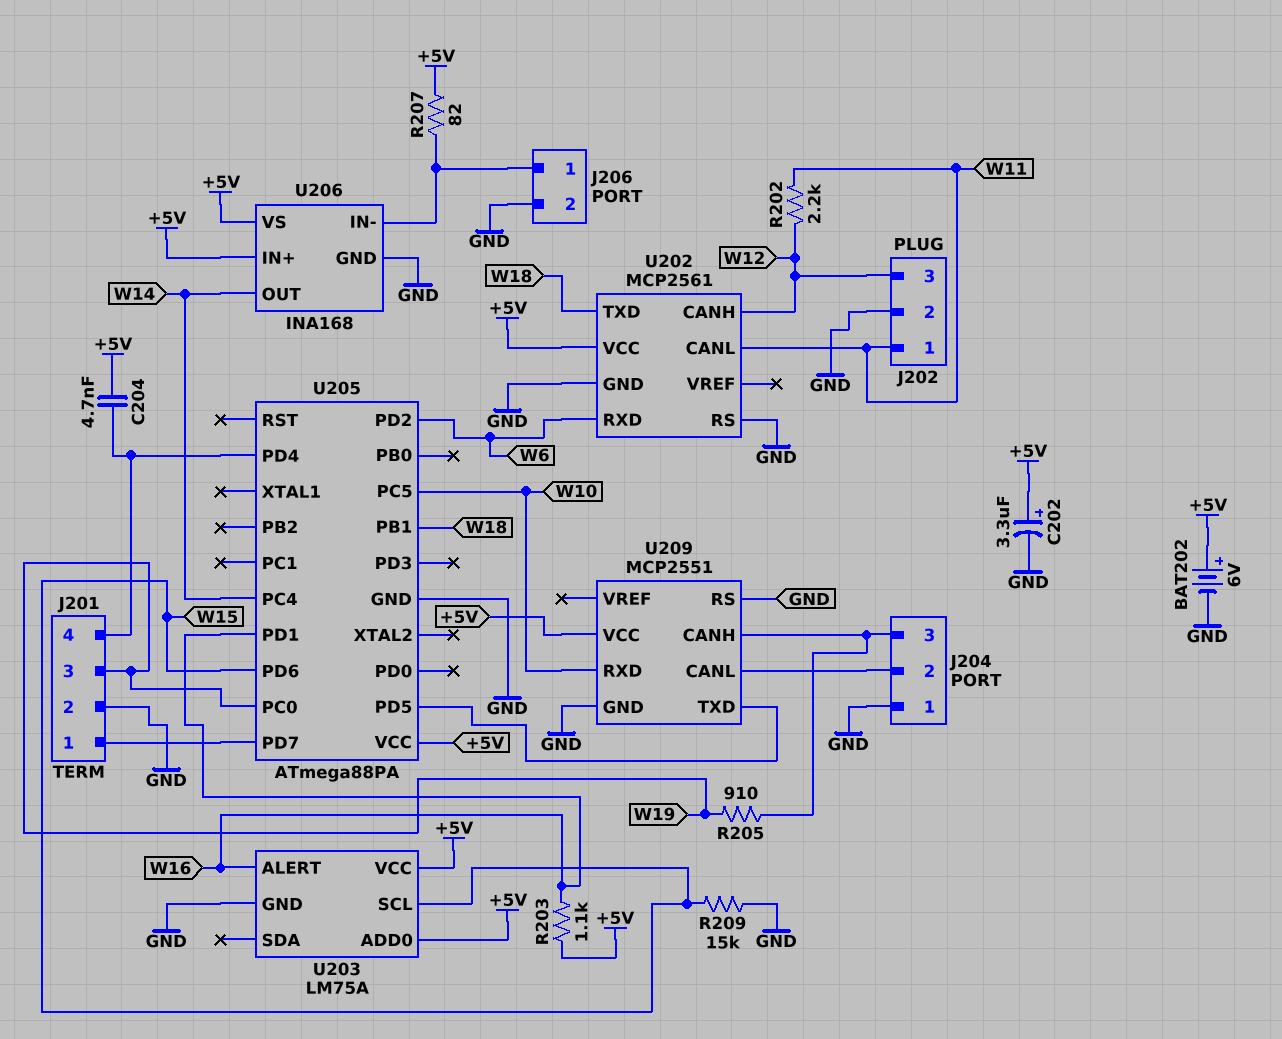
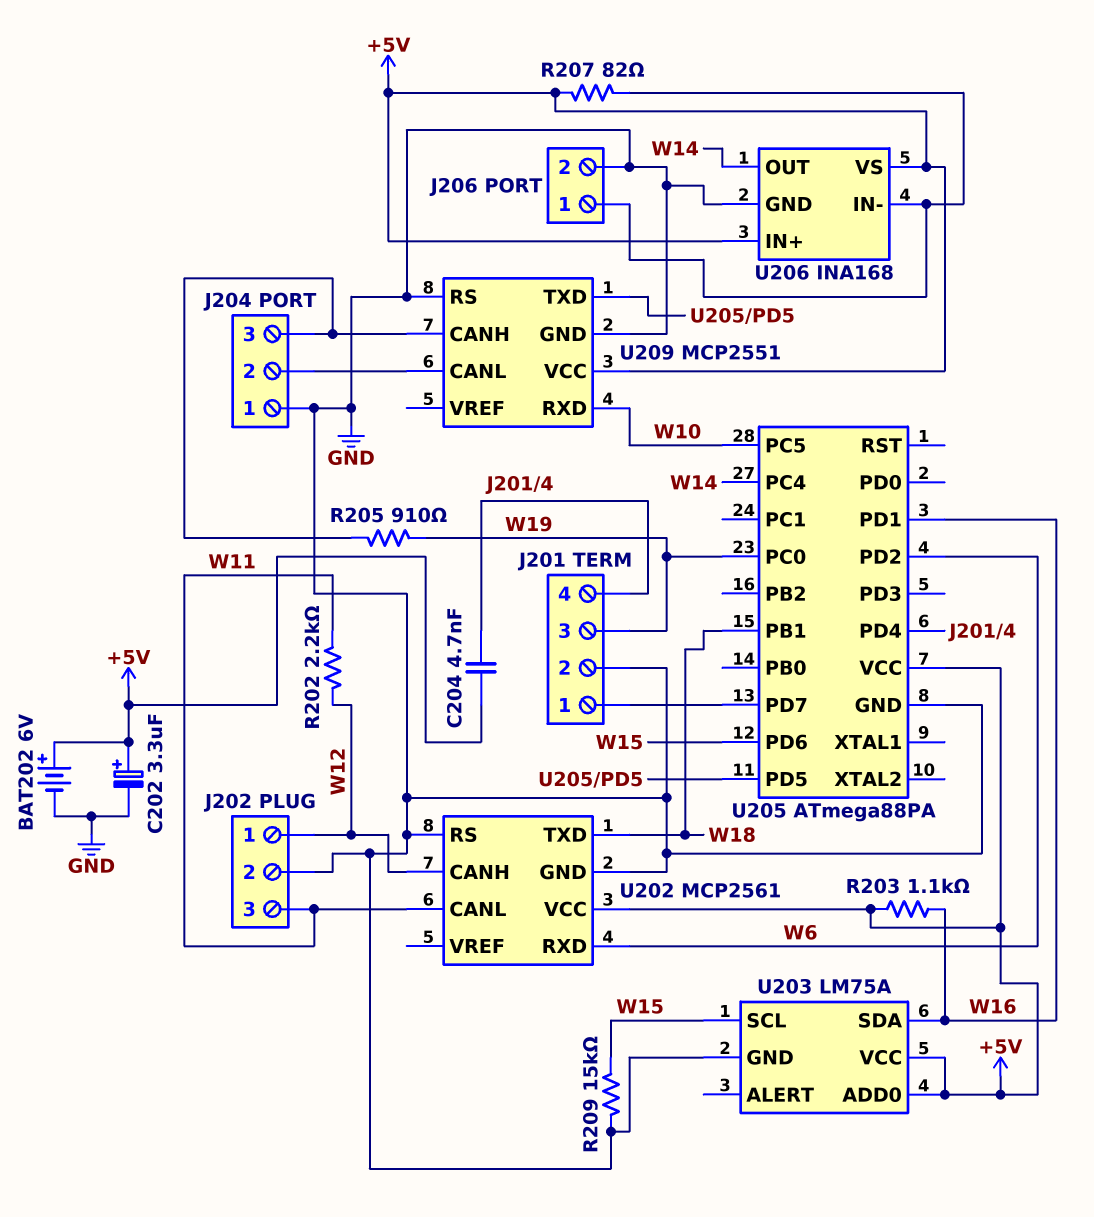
J202 pin 1: W11 -> W12
J202 pin 3: W12 -> W11
U203 pin ALERT: W16 -> none
U203 pin SDA: none -> W16

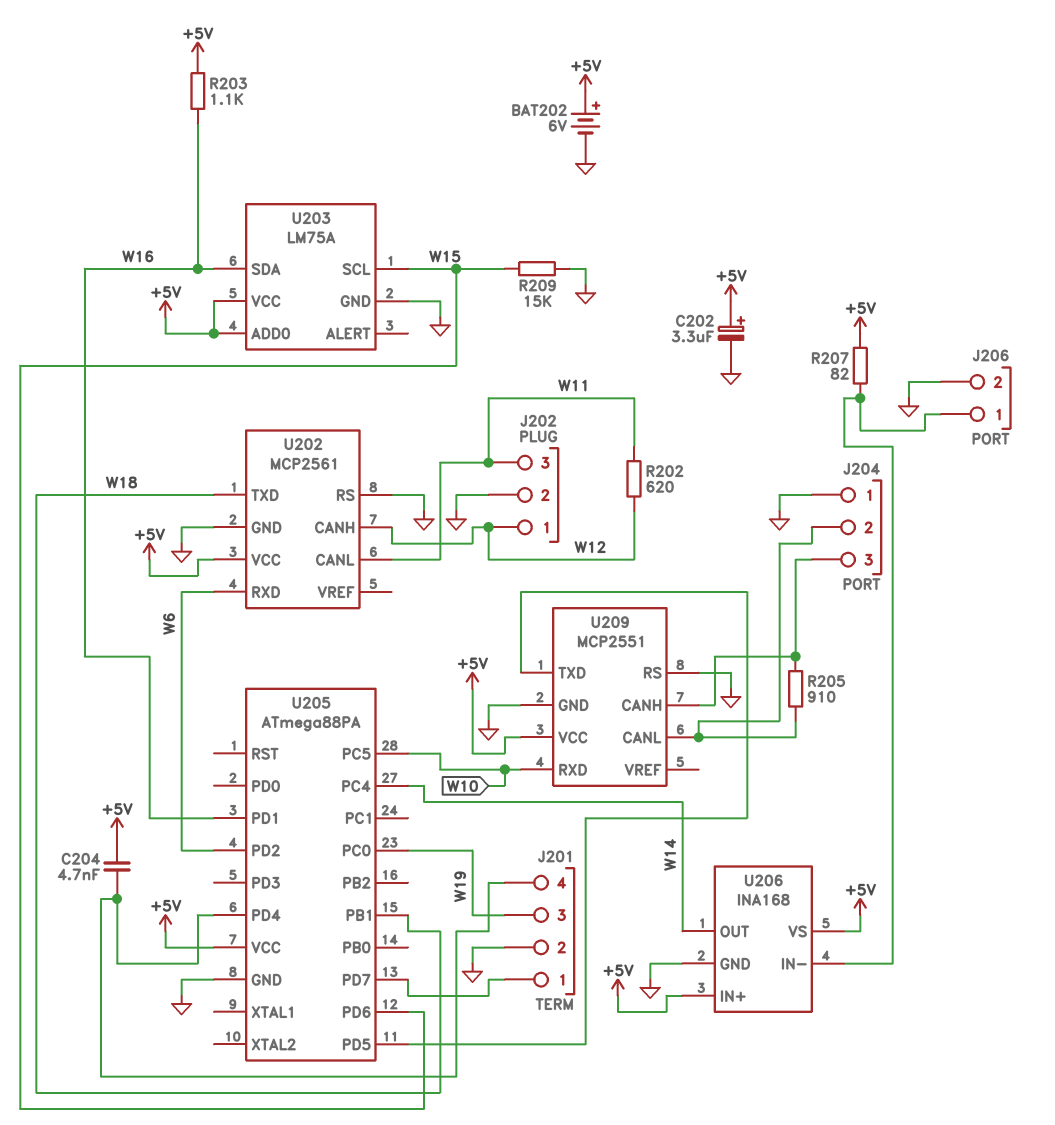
R202: 2.2k (W11, W12) -> 620 (W11, W12)
R205: 910 (J204/3, W19) -> 910 (J204/2, J204/3)

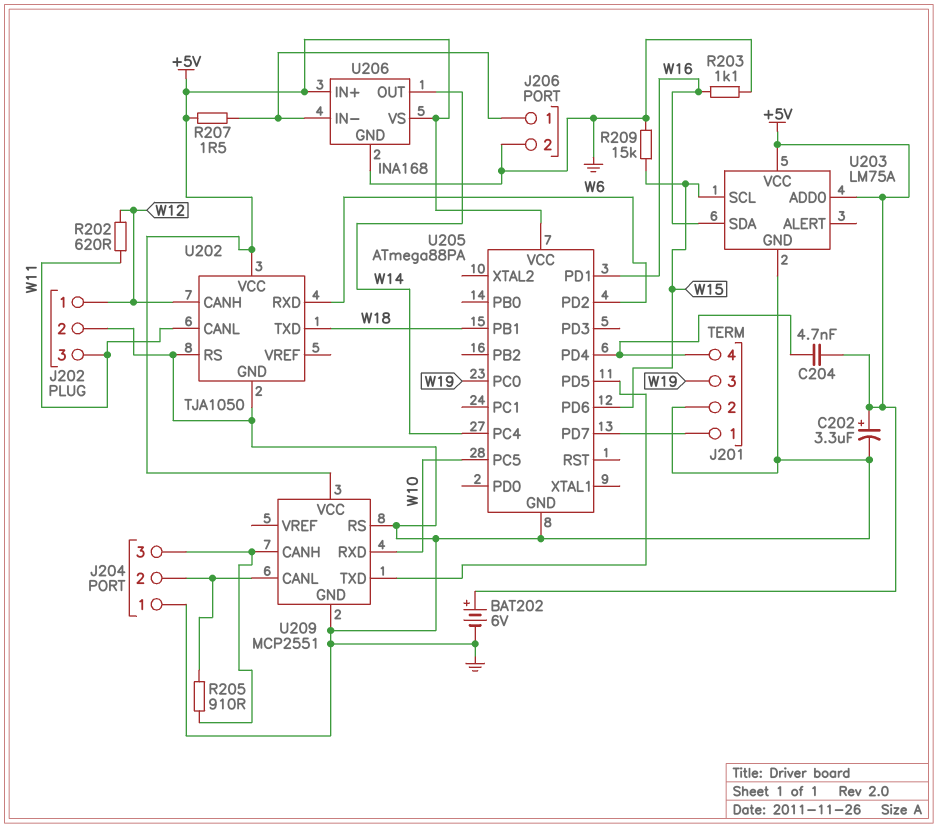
R203: 1.1k (+5V, W16) -> 1.1k (GND, W16)
R207: 82 (+5V, J206/1) -> 1.5 (+5V, J206/1)
U202: MCP2561 -> TJA1050

